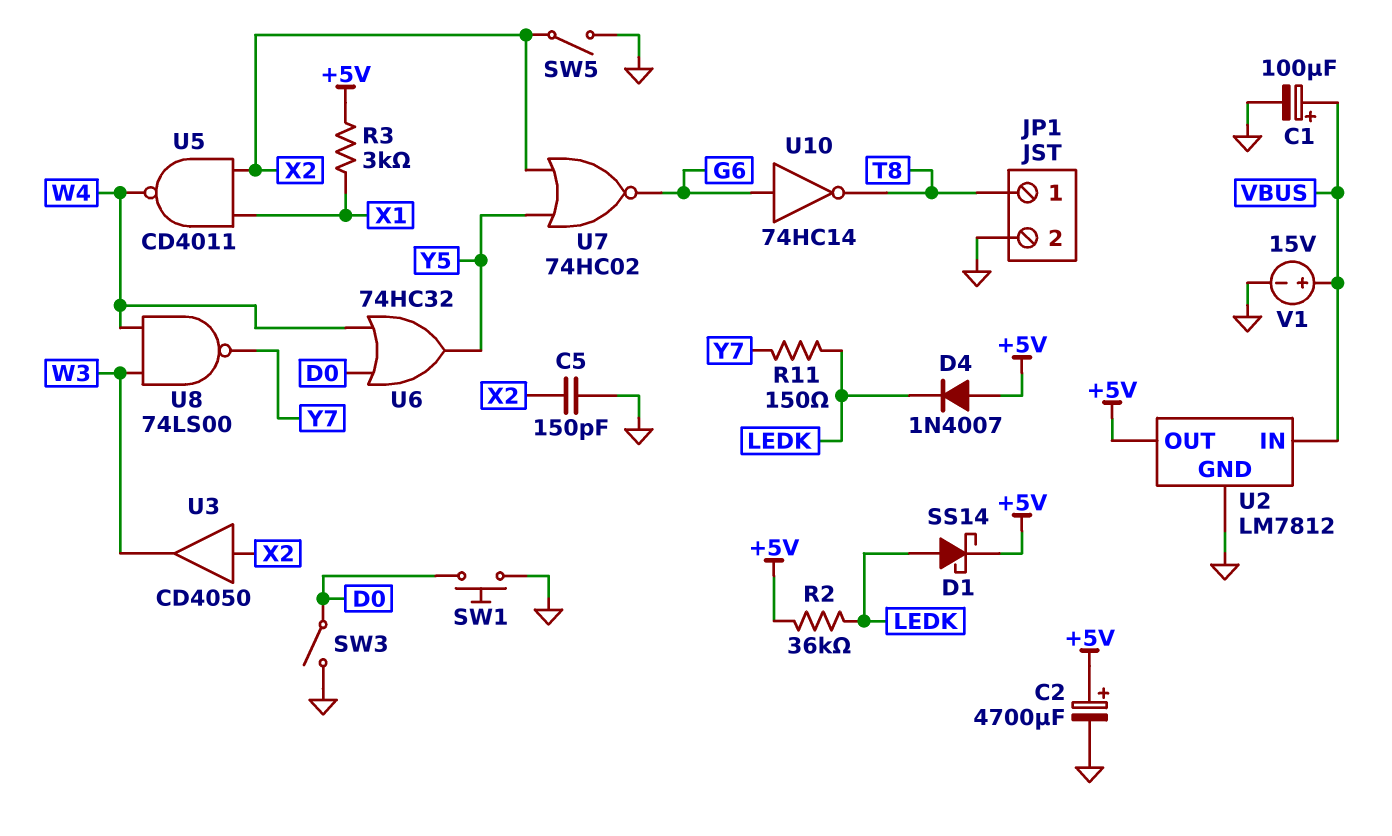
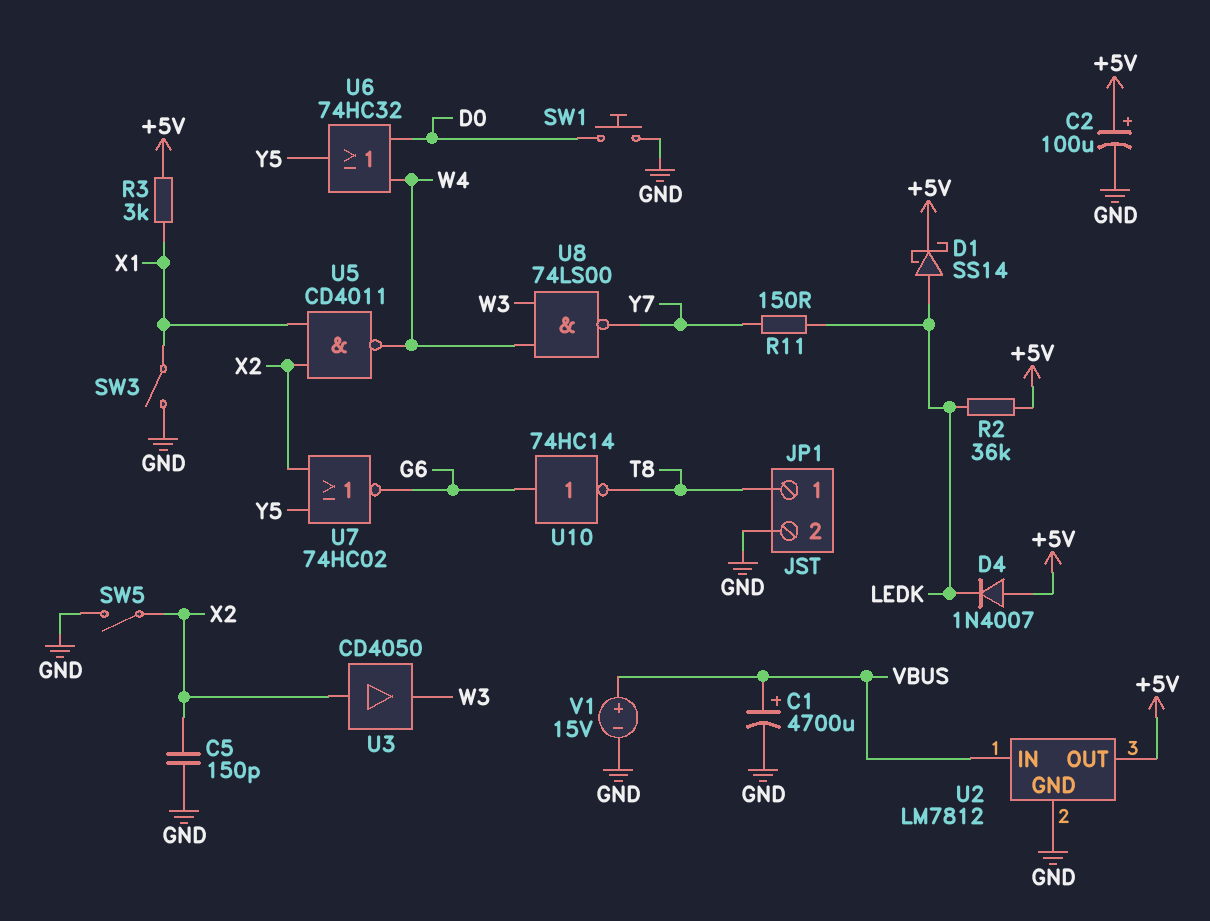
C1: 100uF (plus VBUS, minus GND) -> 4700uF (plus VBUS, minus GND)
C2: 4700uF (plus +5V, minus GND) -> 100uF (plus +5V, minus GND)
SW3: switch (D0, GND) -> switch (GND, X1)

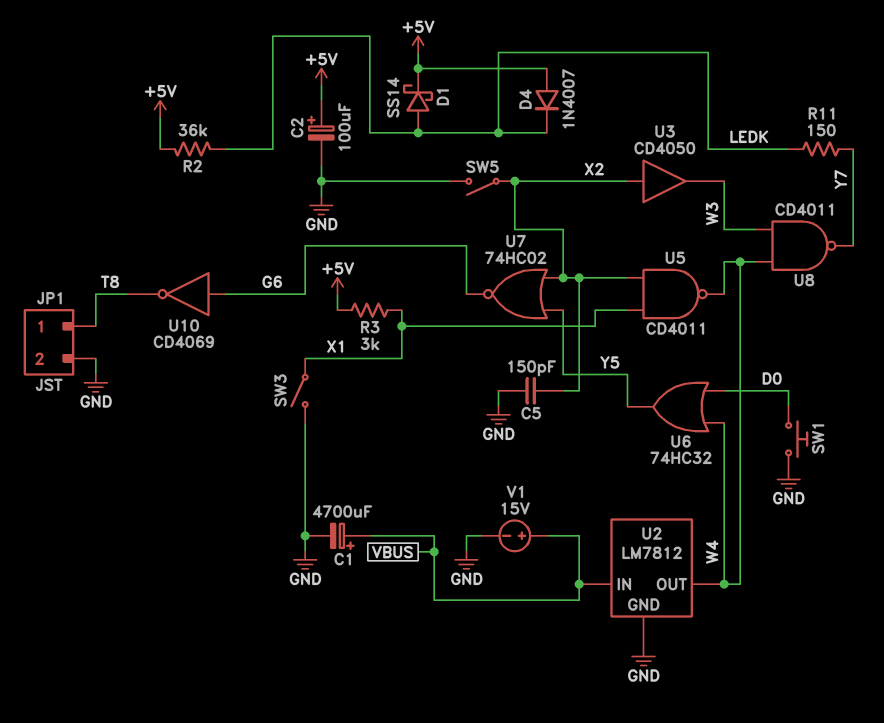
U2 pin OUT: +5V -> W4
U8: NAND 74LS00 (in W3, in W4, out Y7) -> NAND CD4011 (in W3, in W4, out Y7)
U10: NOT 74HC14 (in G6, out T8) -> NOT CD4069 (in G6, out T8)

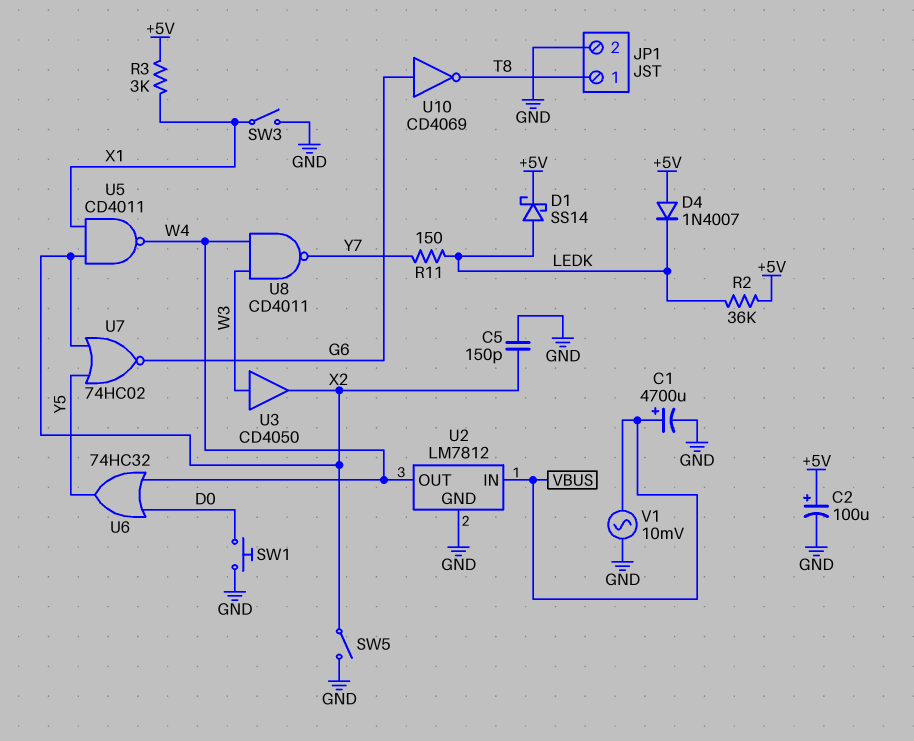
U3: buffer CD4050 (in X2, out W3) -> buffer CD4050 (in W3, out X2)
V1: 15V (plus VBUS, minus GND) -> AC 10mV (GND, VBUS)

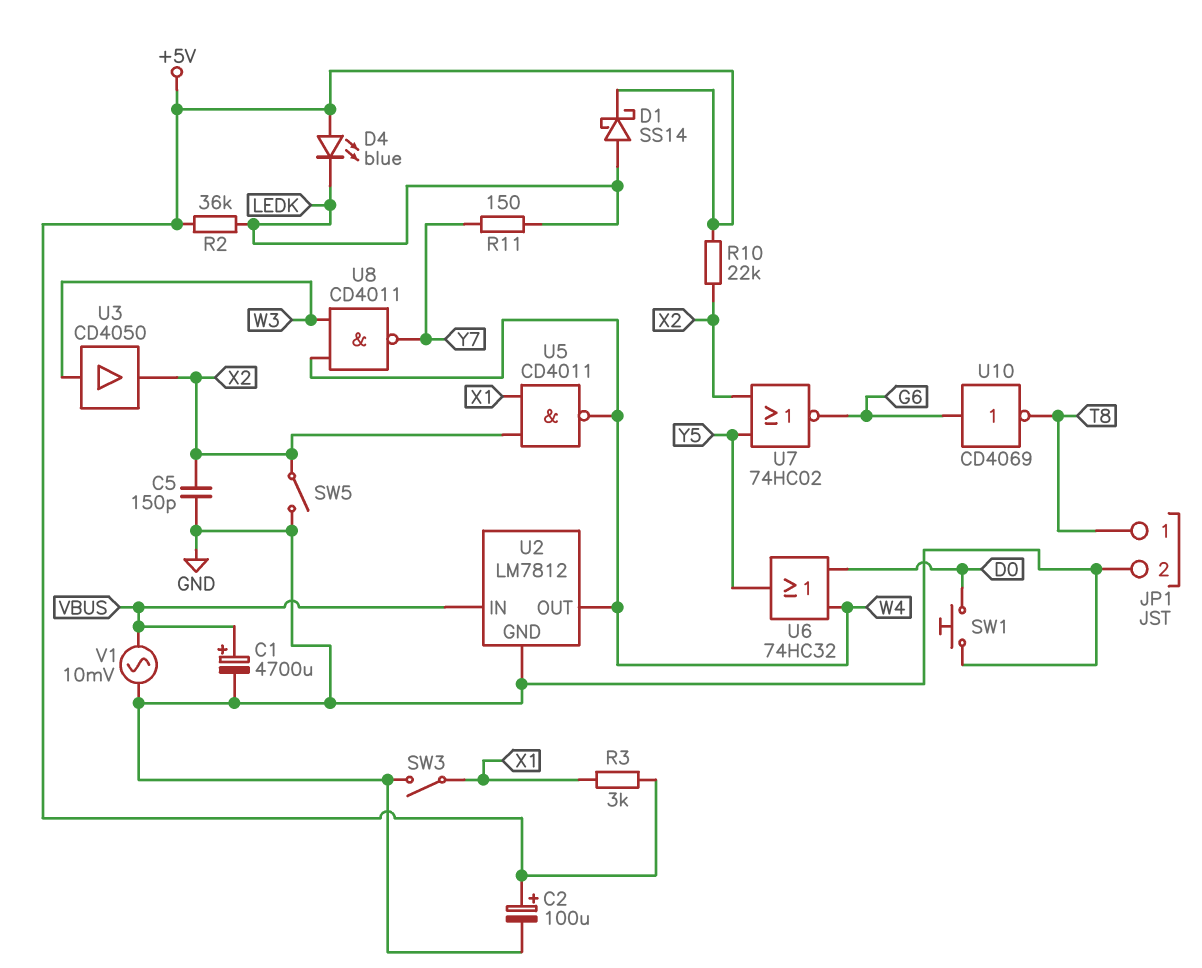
D4: diode 1N4007 (A +5V, K LEDK) -> LED blue (A +5V, K LEDK)
R10: none -> 22k (+5V, X2)

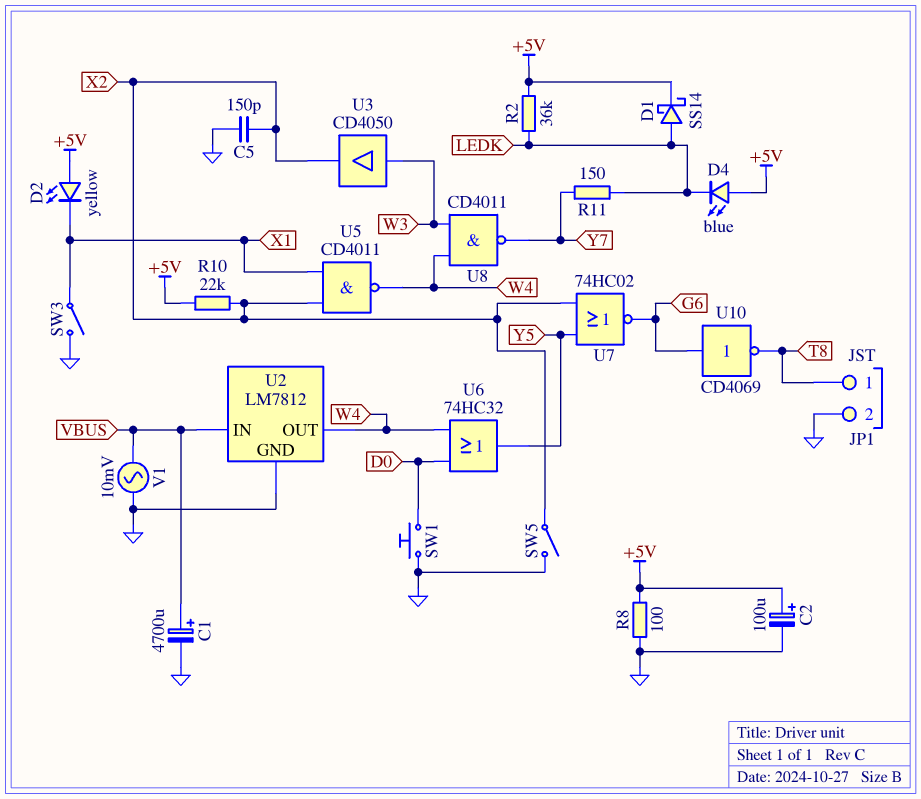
D2: none -> LED yellow (A +5V, K X1)
R3: 3k (+5V, X1) -> none
R8: none -> 100 (+5V, GND)

